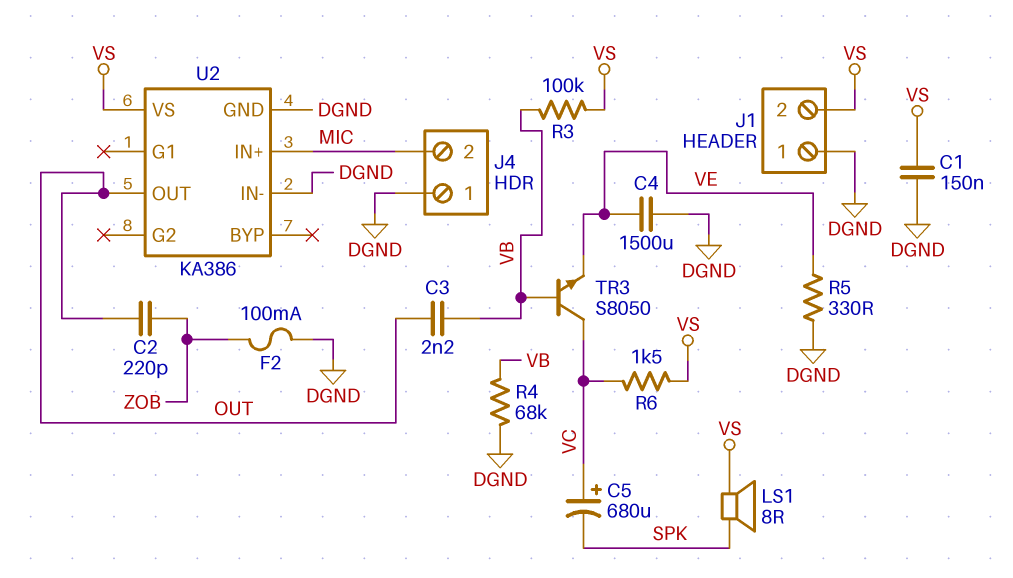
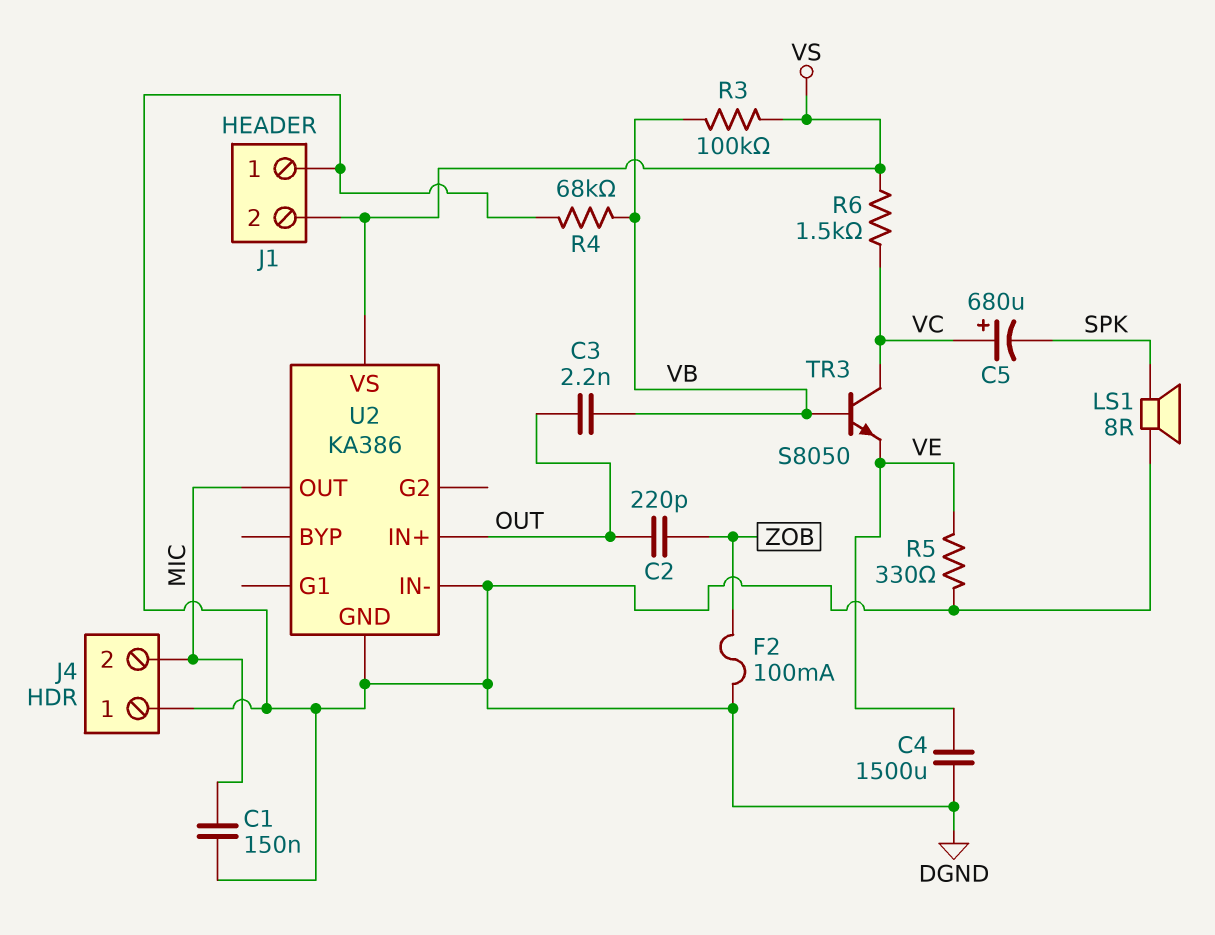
C1: 150nF (DGND, VS) -> 150nF (DGND, MIC)
LS1: speaker 8R (SPK, VS) -> speaker 8R (DGND, SPK)
U2 pin IN+: MIC -> OUT
U2 pin OUT: OUT -> MIC

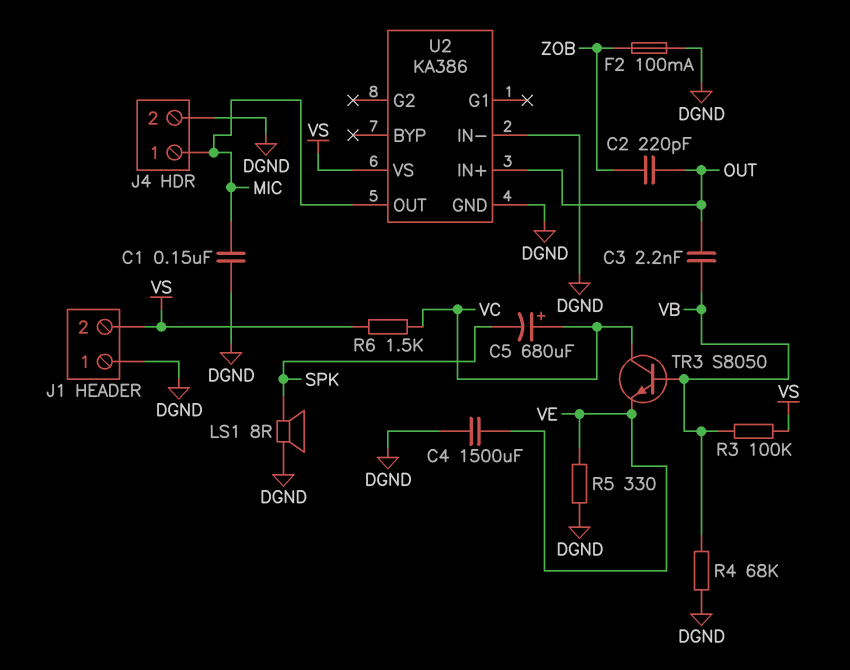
J4 pin 1: DGND -> MIC
J4 pin 2: MIC -> DGND

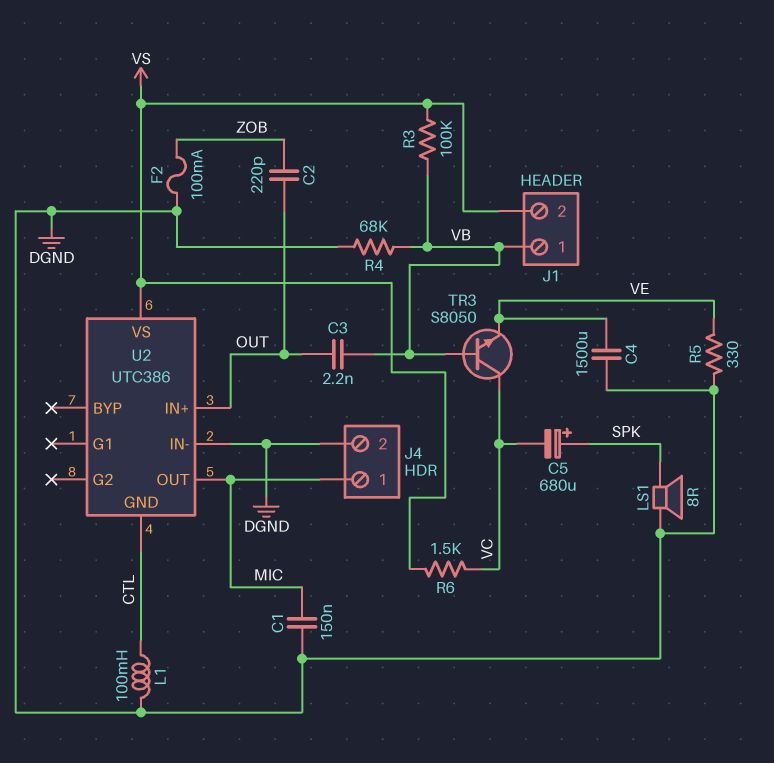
C5: 680uF (plus VC, minus SPK) -> 680uF (plus SPK, minus VC)
J1 pin 1: DGND -> VB
L1: none -> 100mH (CTL, DGND)
U2: KA386 -> UTC386
U2 pin GND: DGND -> CTL

